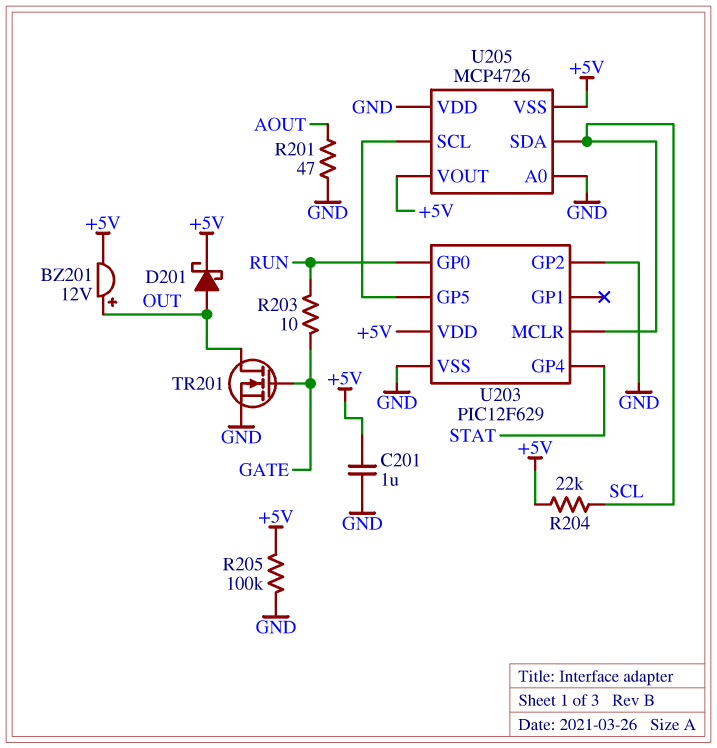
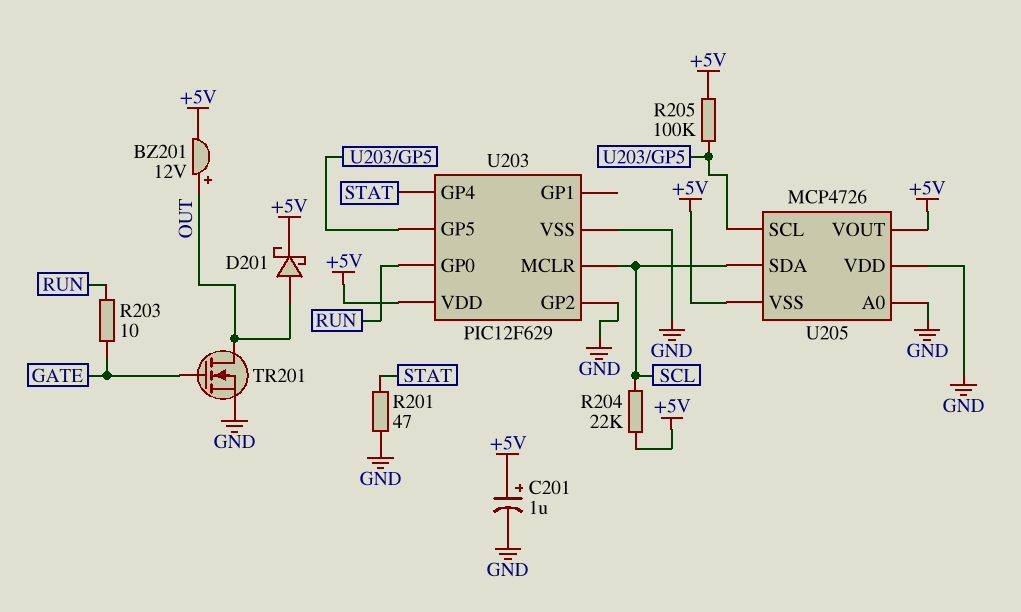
C201: 1uF (+5V, GND) -> 1uF (plus +5V, minus GND)
R201: 47 (AOUT, GND) -> 47 (GND, STAT)
R205: 100k (+5V, GND) -> 100k (+5V, U203/GP5)

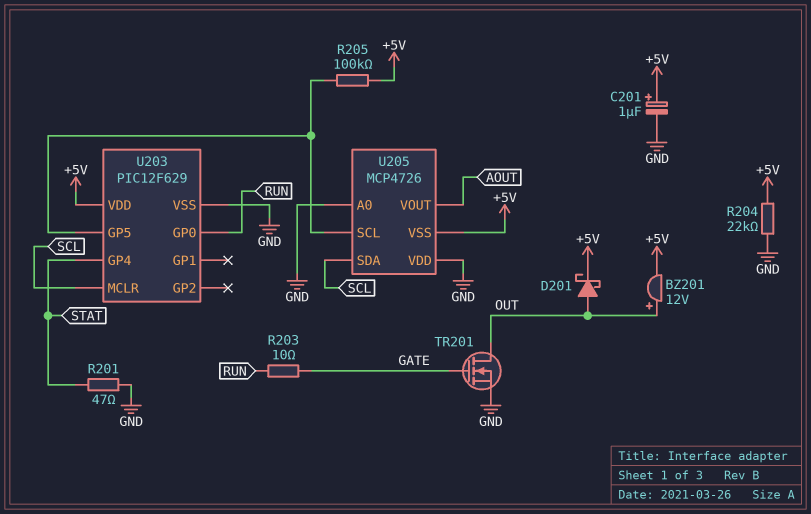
R204: 22k (+5V, SCL) -> 22k (+5V, GND)
U203 pin GP2: GND -> none
U205 pin VOUT: +5V -> AOUT

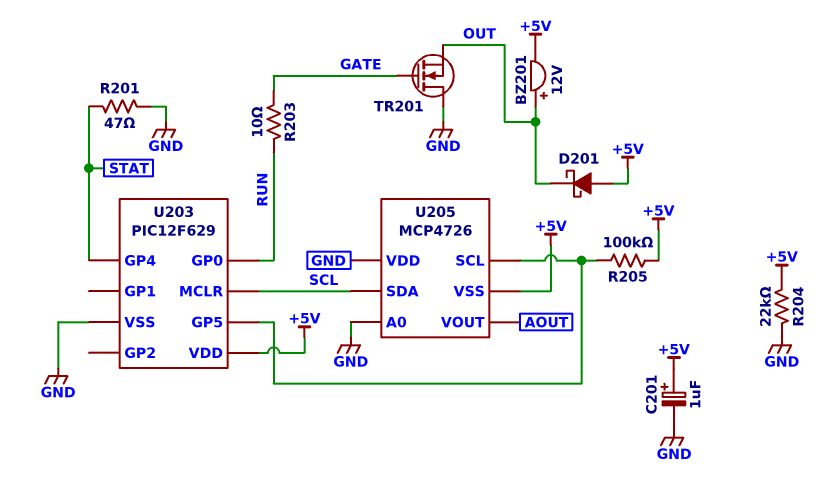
D201: schottky (A OUT, K +5V) -> schottky (A +5V, K OUT)
TR201: NMOS (G GATE, D OUT, S GND) -> NMOS (G GATE, D GND, S OUT)

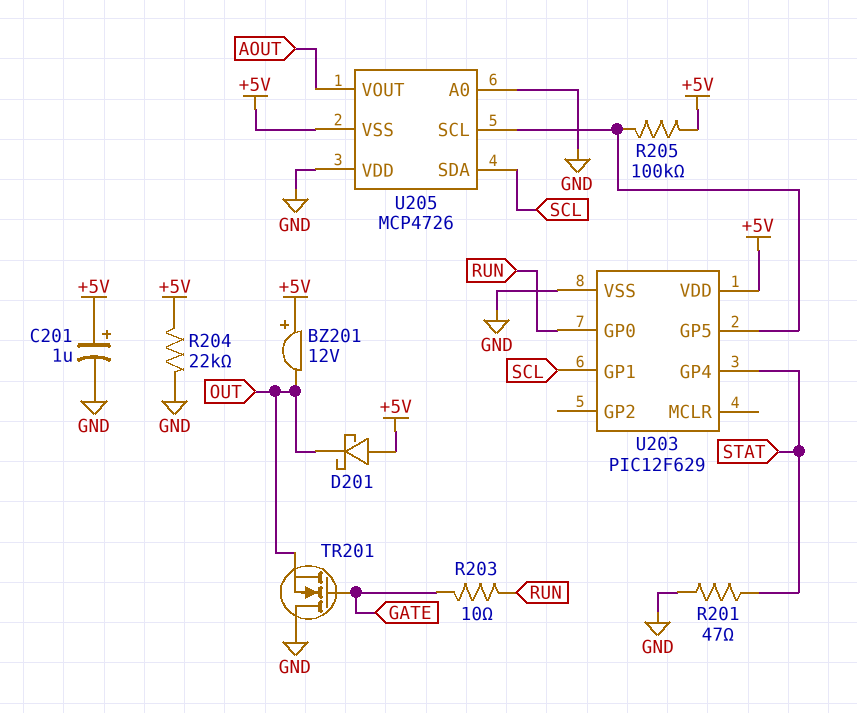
BZ201: buzzer 12V (plus OUT, minus +5V) -> buzzer 12V (plus +5V, minus OUT)
U203 pin GP1: none -> SCL
U203 pin MCLR: SCL -> none

